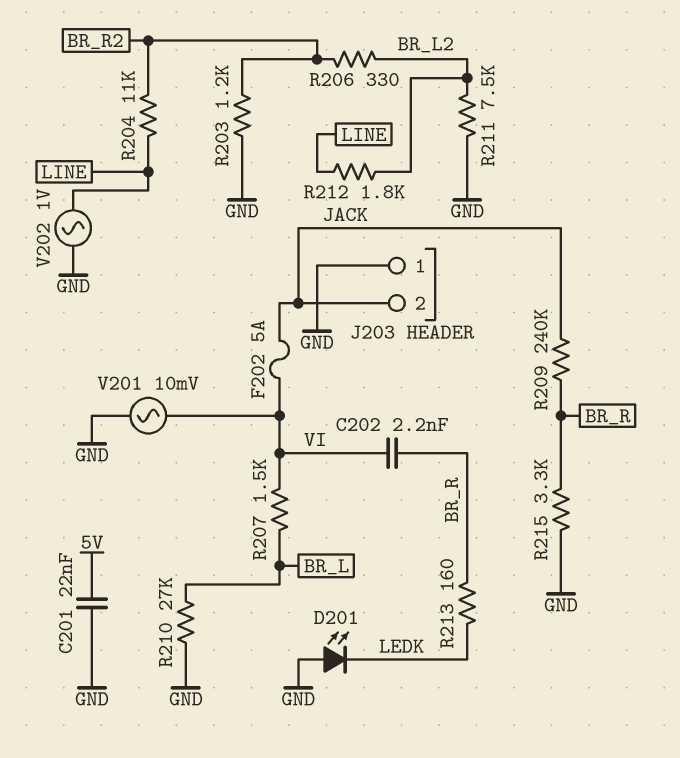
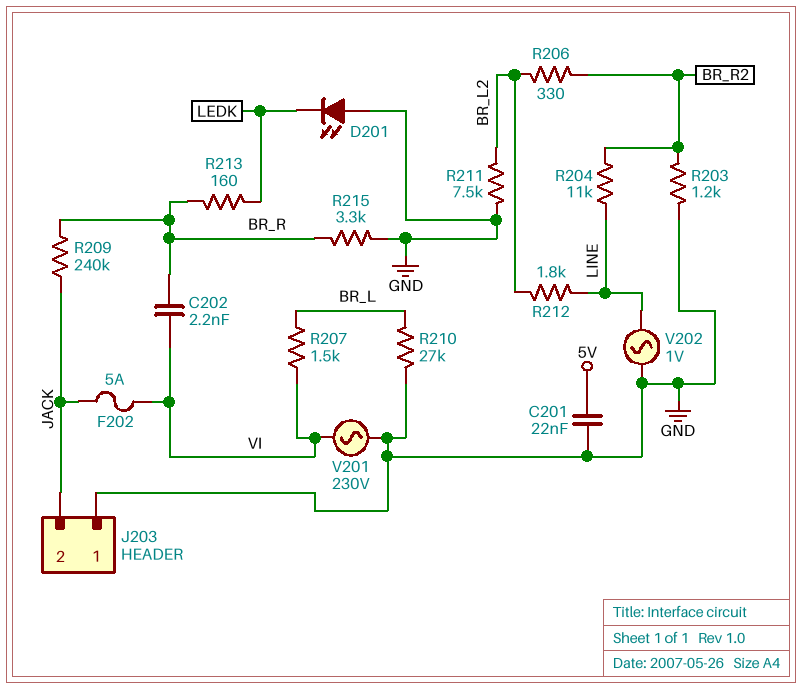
V201: AC 10mV (GND, VI) -> AC 230V (GND, VI)

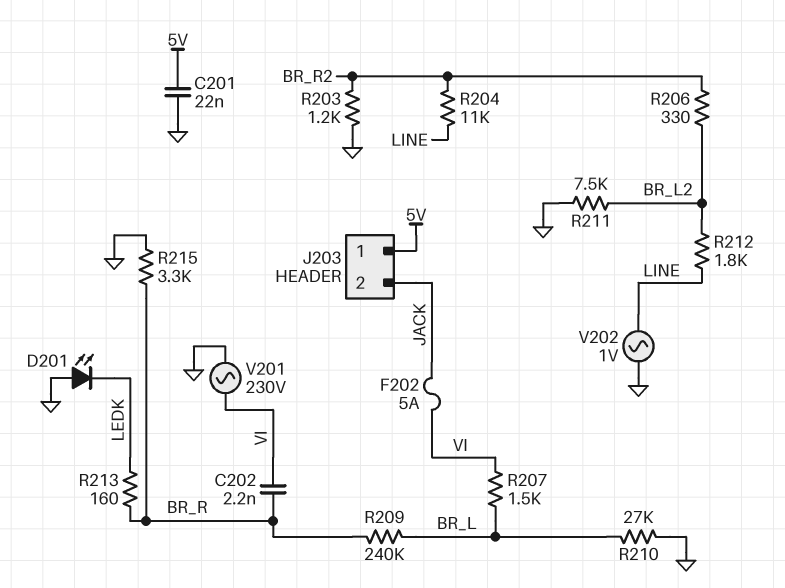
J203 pin 1: GND -> 5V
R209: 240k (BR_R, JACK) -> 240k (BR_L, BR_R)

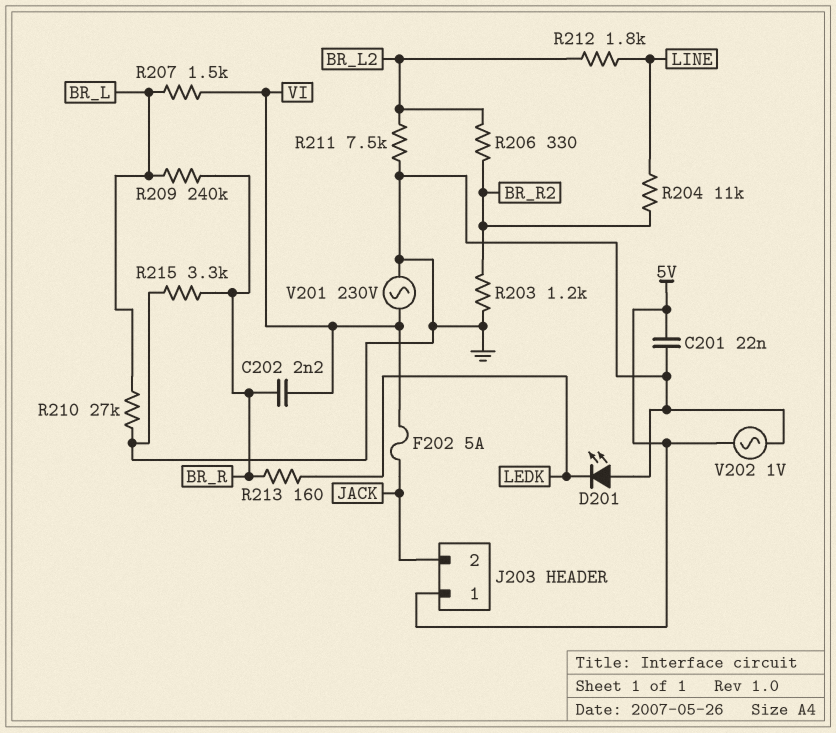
V202: AC 1V (GND, LINE) -> AC 1V (5V, GND)

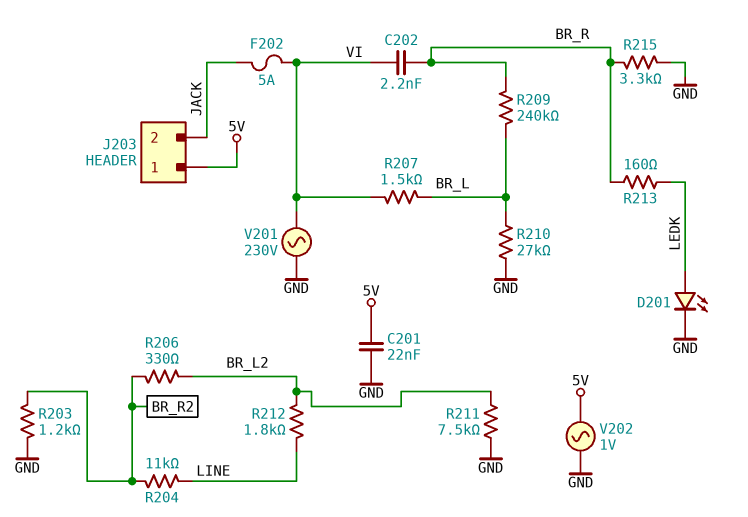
D201: LED (A GND, K LEDK) -> LED (A LEDK, K GND)

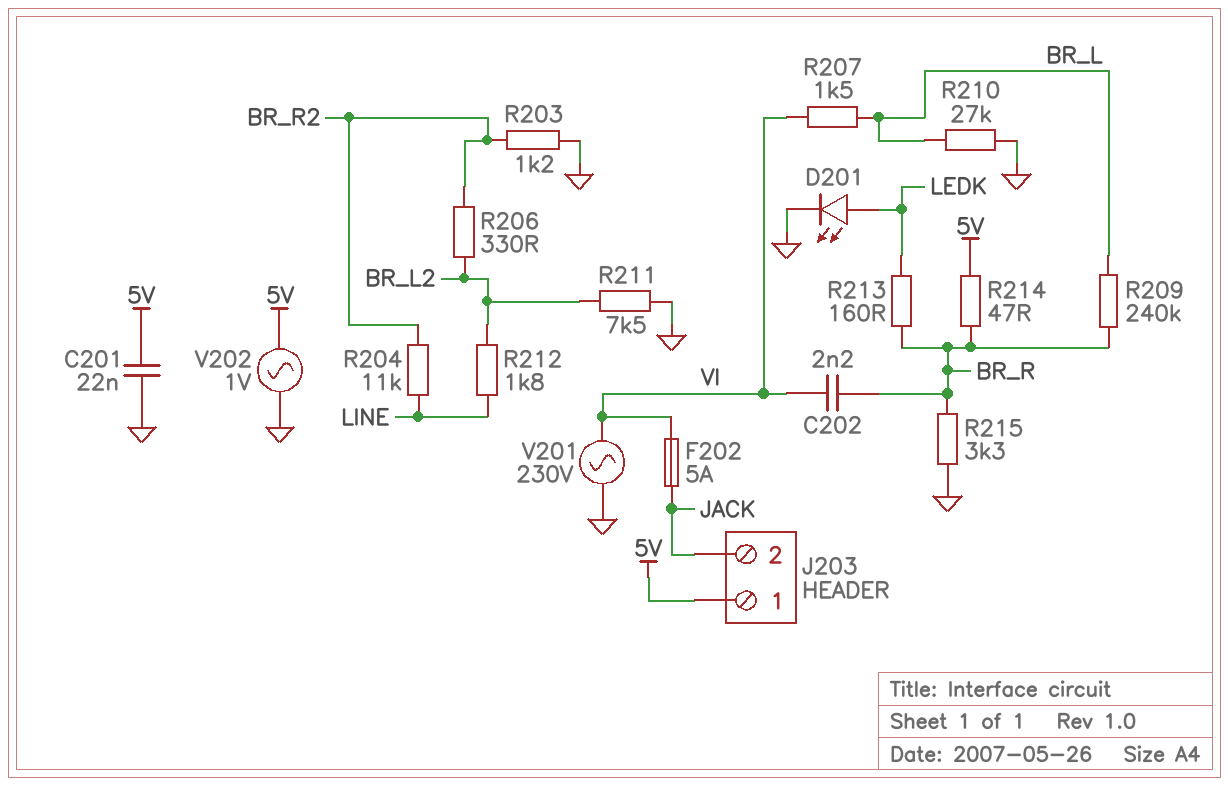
R214: none -> 47 (5V, BR_R)

